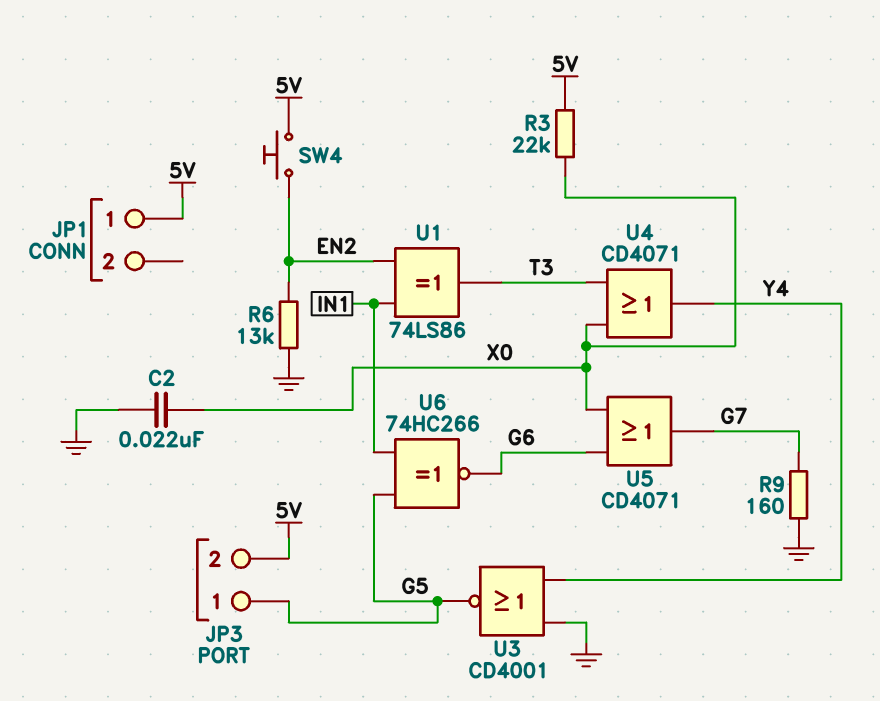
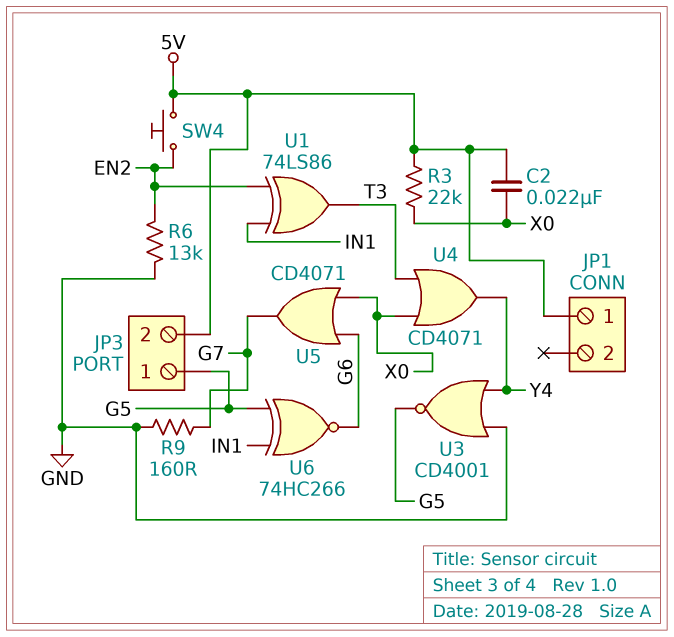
C2: 22nF (GND, X0) -> 22nF (5V, X0)

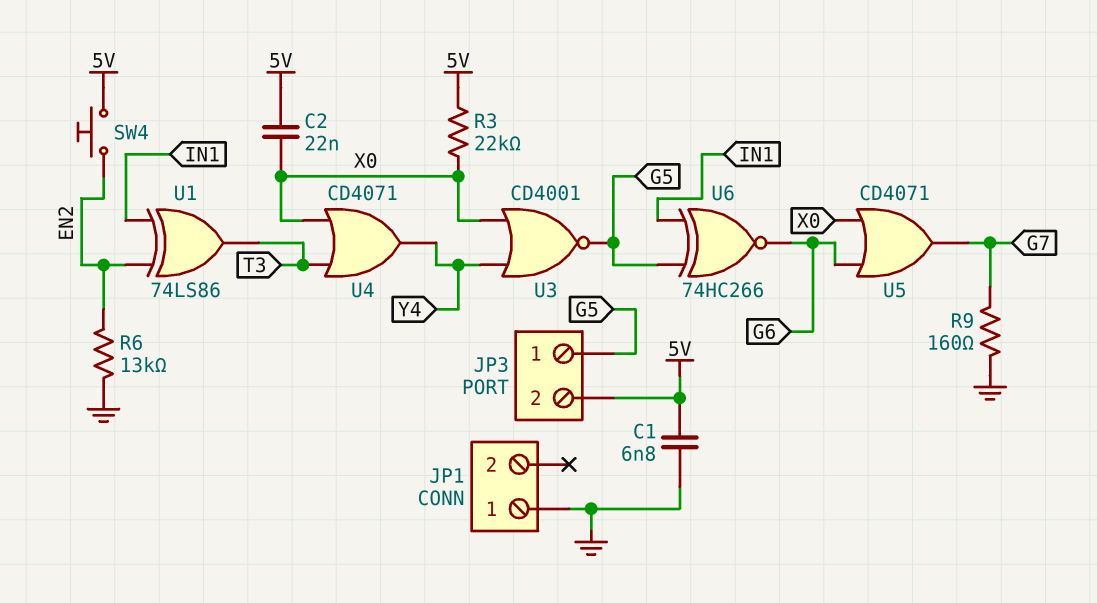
C1: none -> 6.8nF (5V, GND)
JP1 pin 1: 5V -> GND
U3: NOR CD4001 (in GND, in Y4, out G5) -> NOR CD4001 (in X0, in Y4, out G5)

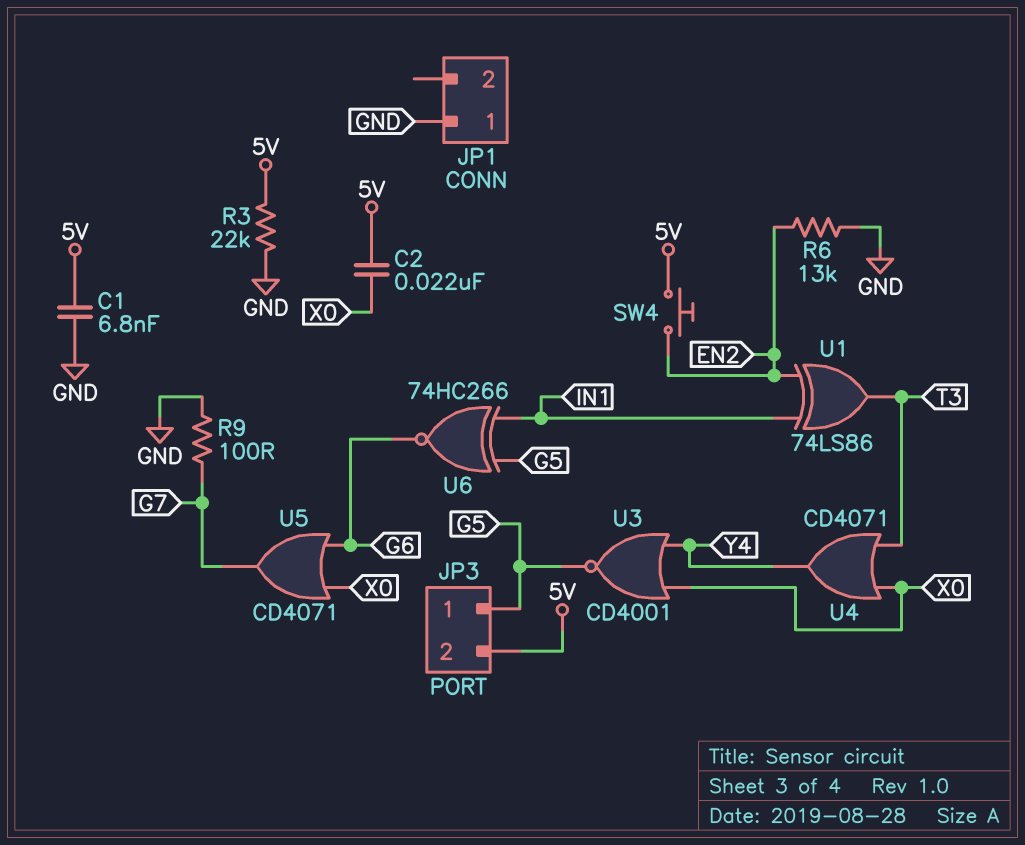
R3: 22k (5V, X0) -> 22k (5V, GND)
R9: 160 (G7, GND) -> 100 (G7, GND)

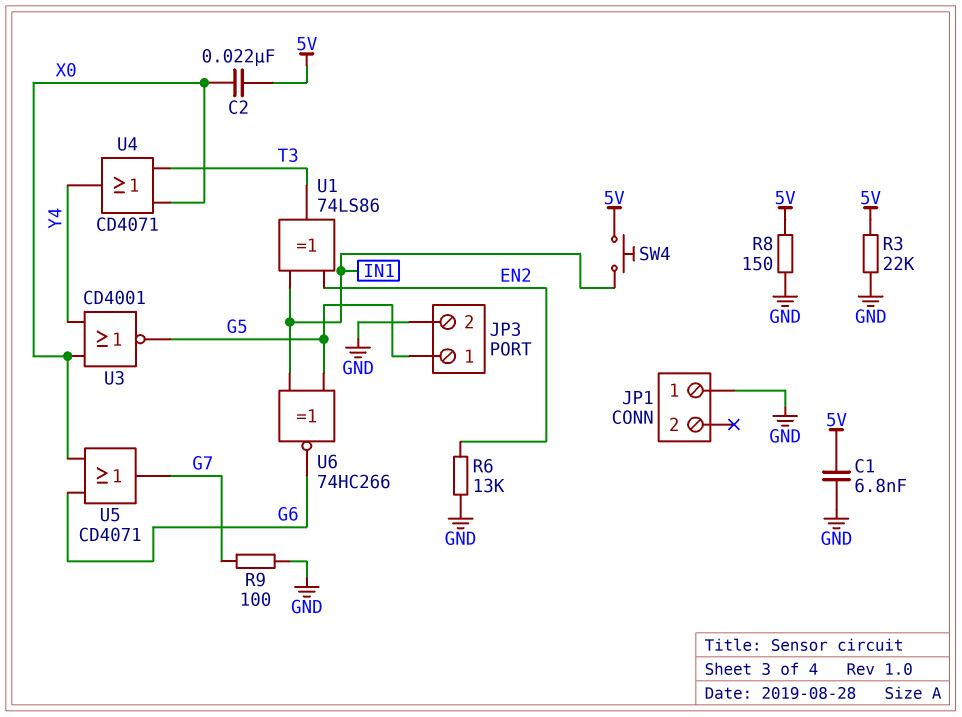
JP3 pin 2: 5V -> GND
R8: none -> 150 (5V, GND)
SW4: button (5V, EN2) -> button (5V, IN1)

